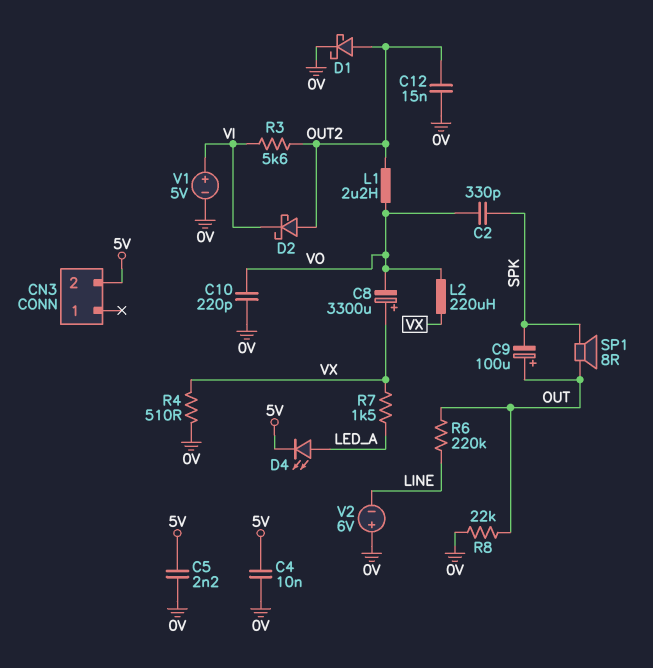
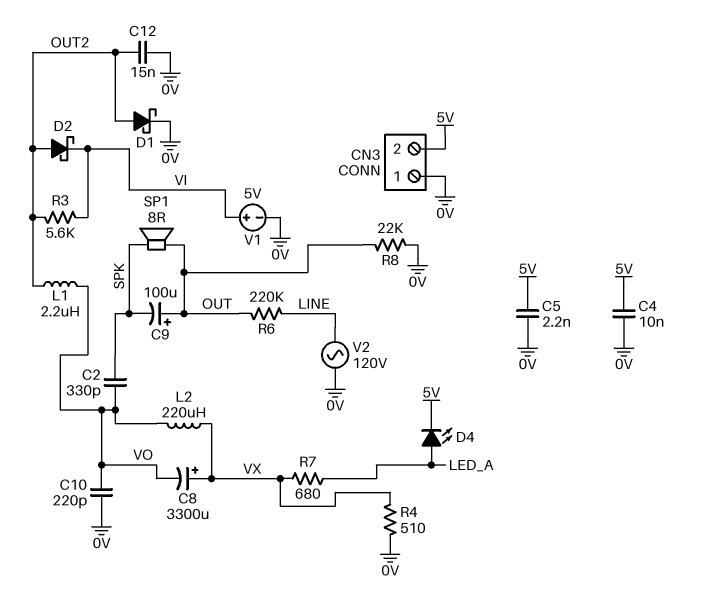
CN3 pin 1: none -> 0V
R7: 1.5k (LED_A, VX) -> 680 (LED_A, VX)
V2: 6V (plus 0V, minus LINE) -> AC 120V (0V, LINE)

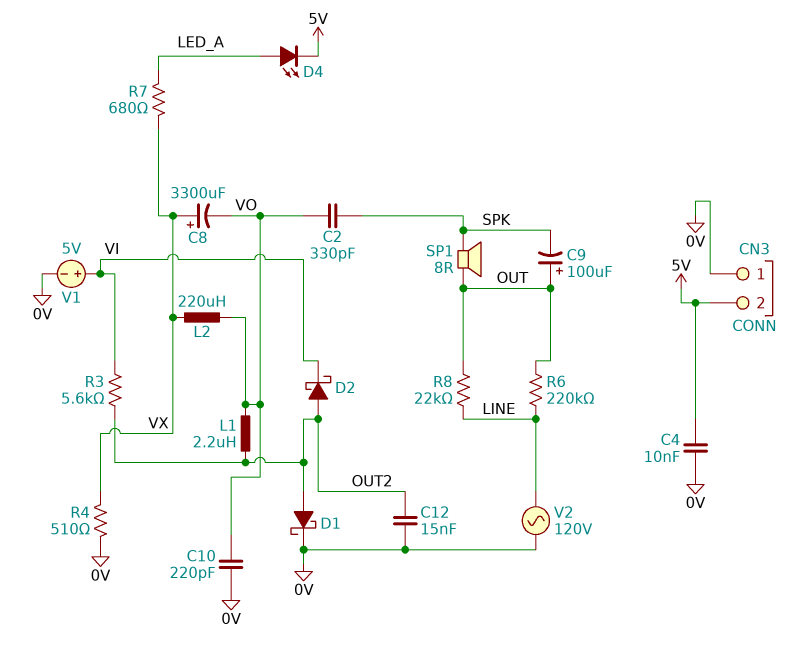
C5: 2.2nF (0V, 5V) -> none
R8: 22k (0V, OUT) -> 22k (LINE, OUT)

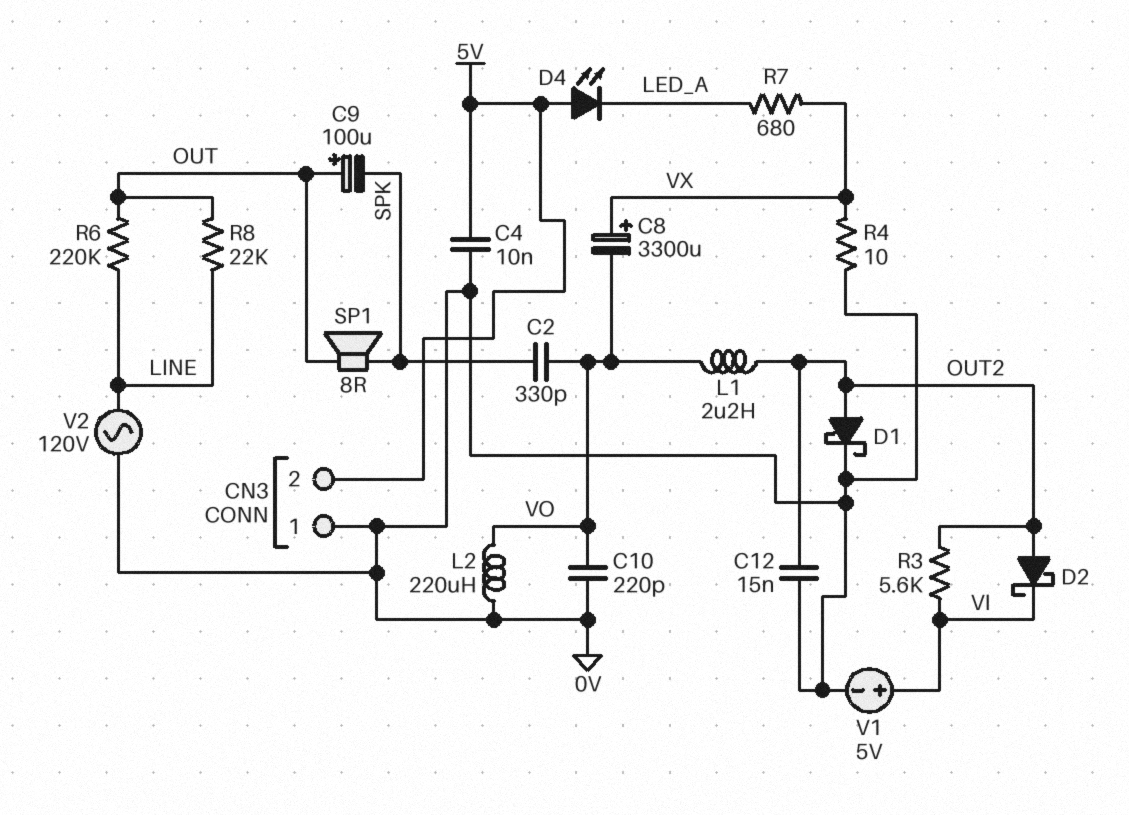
D4: LED (A LED_A, K 5V) -> LED (A 5V, K LED_A)
L2: 220uH (VO, VX) -> 220uH (0V, VO)
R4: 510 (0V, VX) -> 10 (0V, VX)

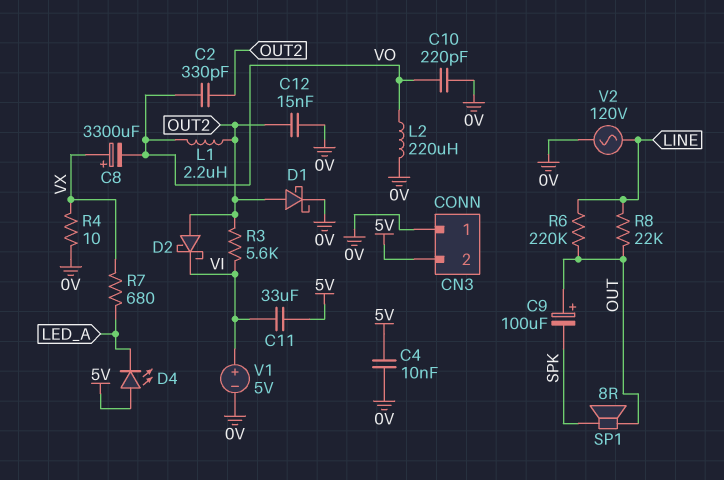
C2: 330pF (SPK, VO) -> 330pF (OUT2, VO)
C11: none -> 33uF (5V, VI)

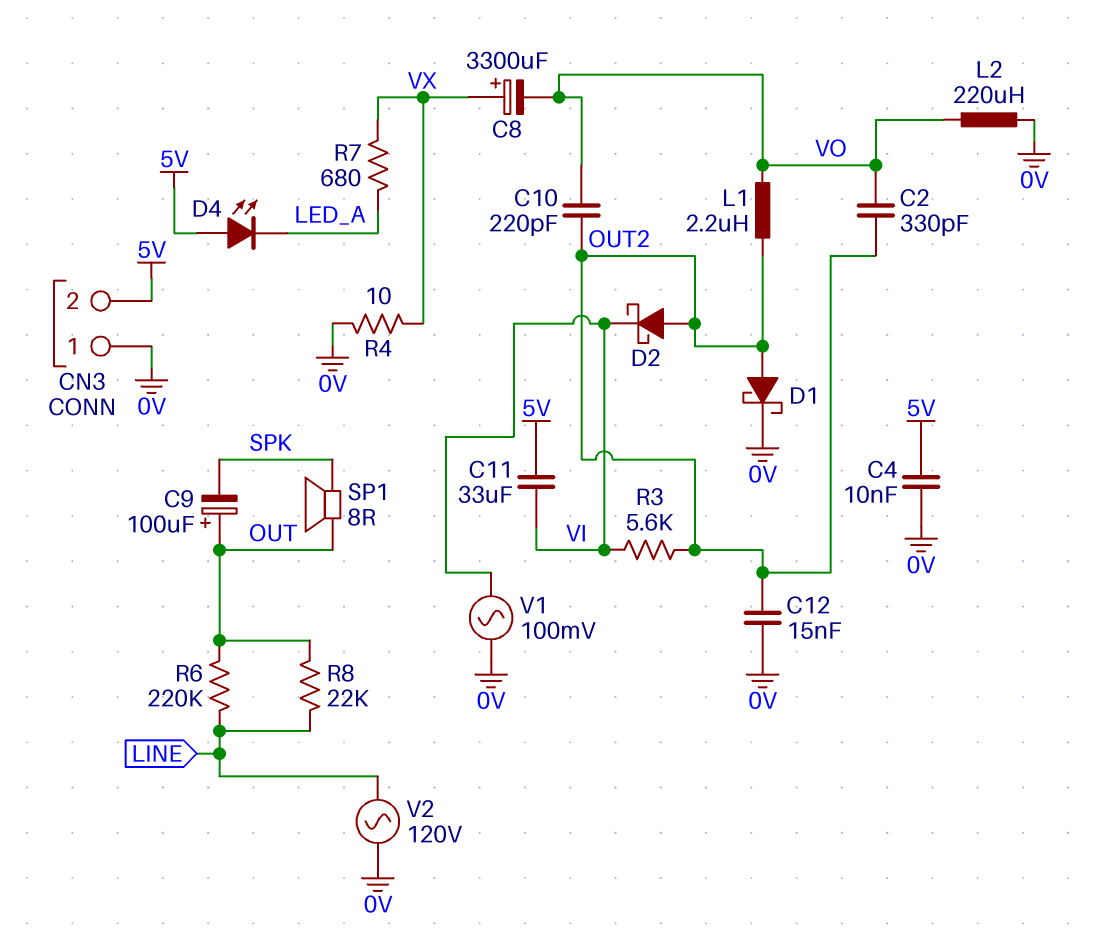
C10: 220pF (0V, VO) -> 220pF (OUT2, VO)
V1: 5V (plus VI, minus 0V) -> AC 100mV (0V, VI)

